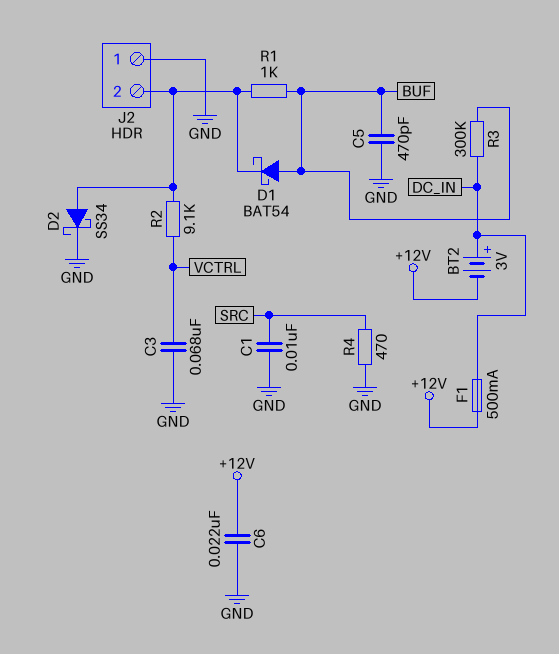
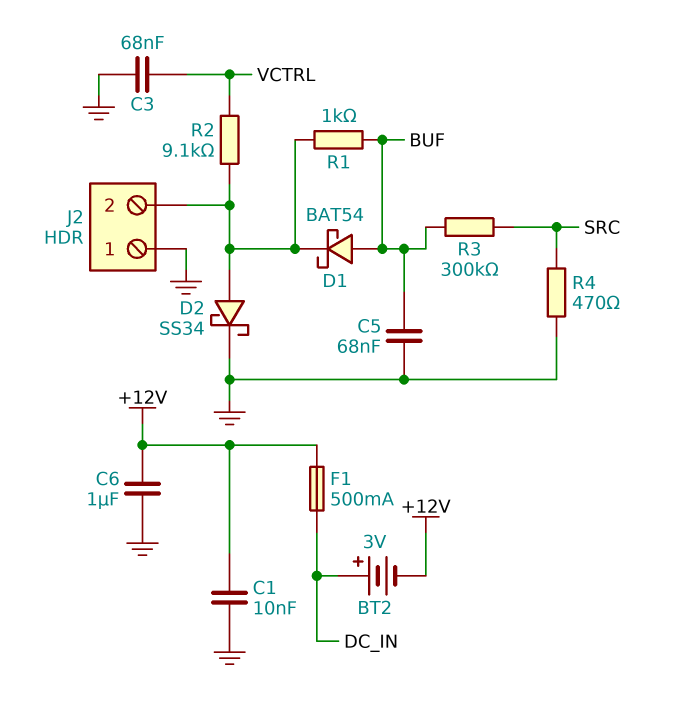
C1: 10nF (GND, SRC) -> 10nF (+12V, GND)
C5: 470pF (BUF, GND) -> 68nF (BUF, GND)
C6: 22nF (+12V, GND) -> 1uF (+12V, GND)
R3: 300k (BUF, DC_IN) -> 300k (BUF, SRC)

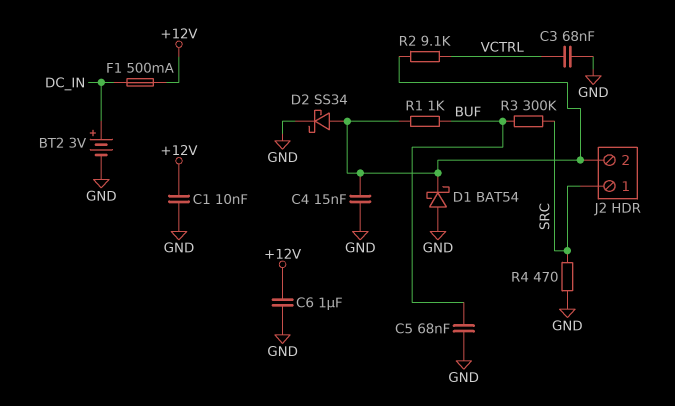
BT2: 3V (plus DC_IN, minus +12V) -> 3V (plus DC_IN, minus GND)
C4: none -> 15nF (GND, J2/2)
D1: schottky BAT54 (A BUF, K J2/2) -> schottky BAT54 (A GND, K J2/2)
J2 pin 1: GND -> SRC

